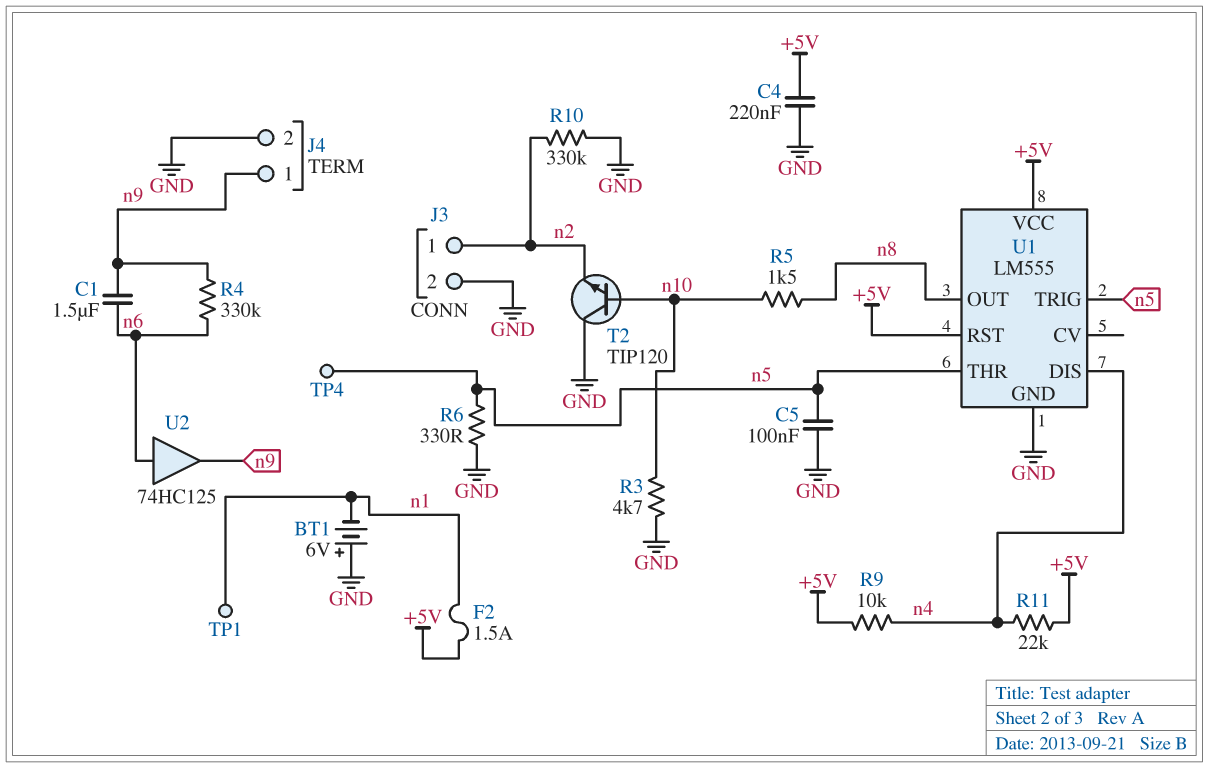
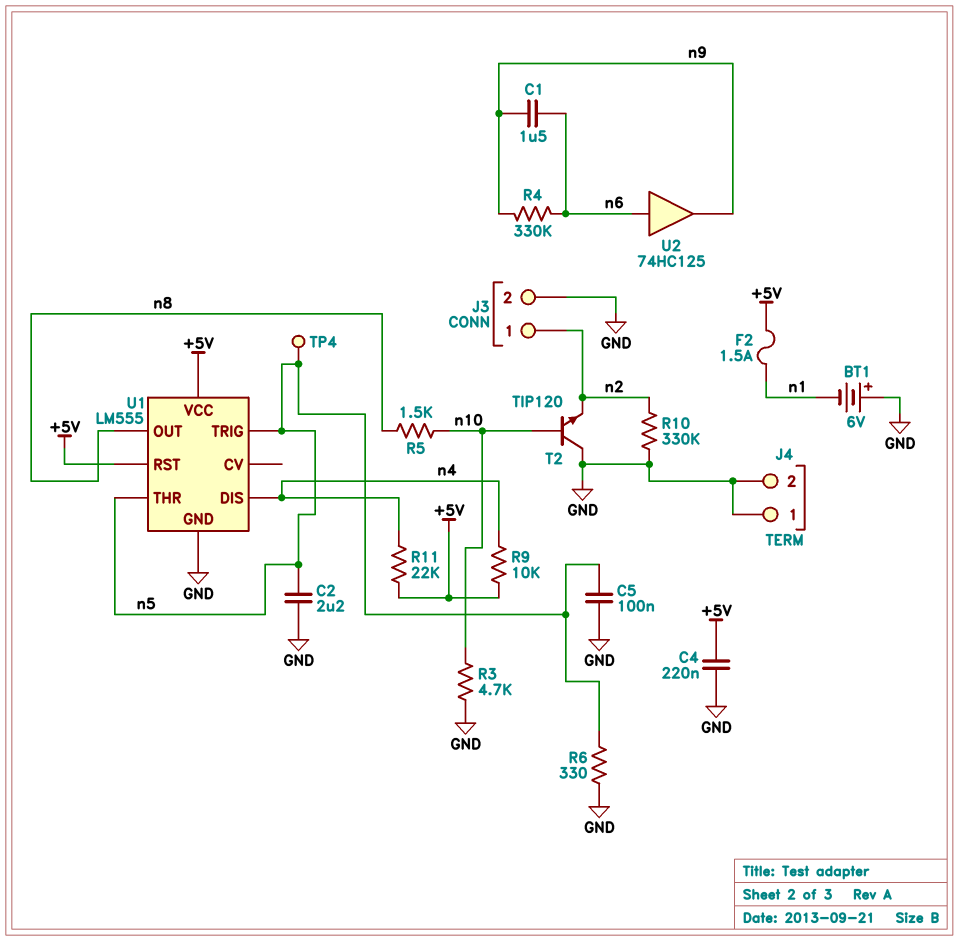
C2: none -> 2.2uF (GND, n5)
J4 pin 1: n9 -> GND
TP1: test point (n1) -> none

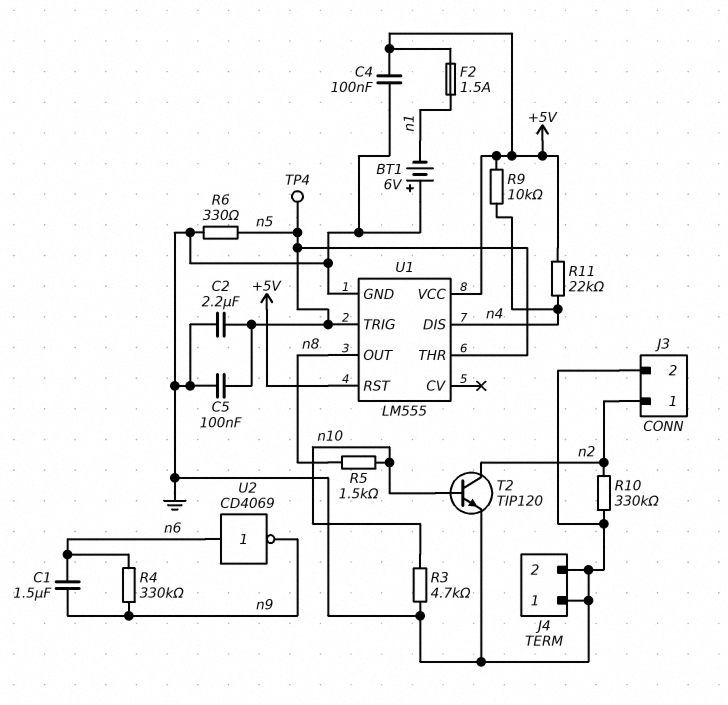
C4: 220nF (+5V, GND) -> 100nF (+5V, GND)
T2: NPN TIP120 (B n10, C GND, E n2) -> NPN TIP120 (B n10, C n2, E GND)
U2: buffer 74HC125 (in n6, out n9) -> NOT CD4069 (in n6, out n9)

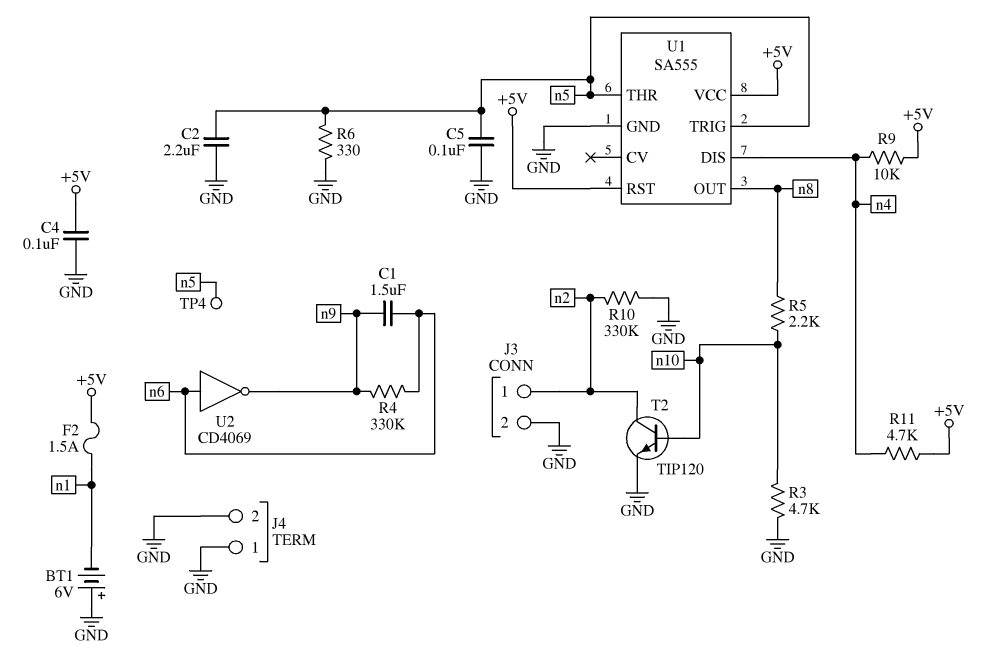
R5: 1.5k (n8, n10) -> 2.2k (n8, n10)
R11: 22k (+5V, n4) -> 4.7k (+5V, n4)
U1: LM555 -> SA555

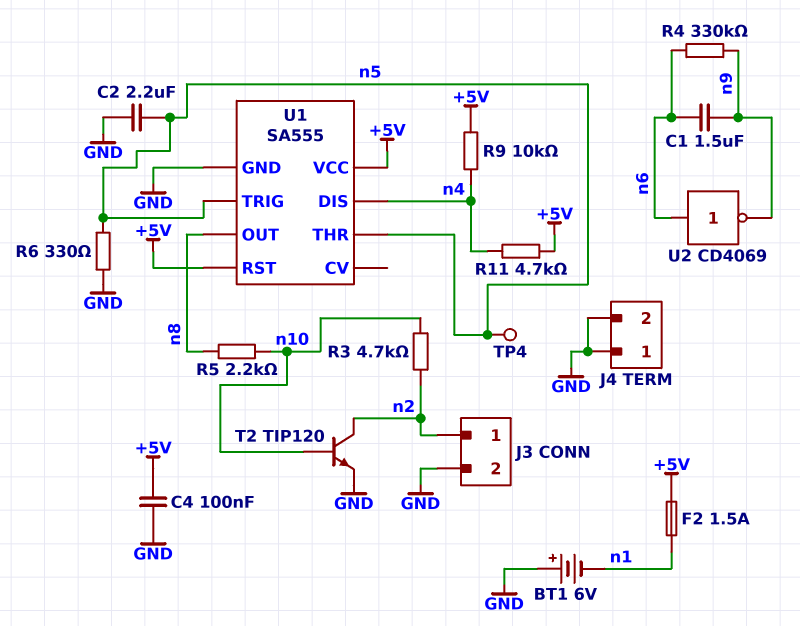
C5: 100nF (GND, n5) -> none
R3: 4.7k (GND, n10) -> 4.7k (n2, n10)
R10: 330k (GND, n2) -> none

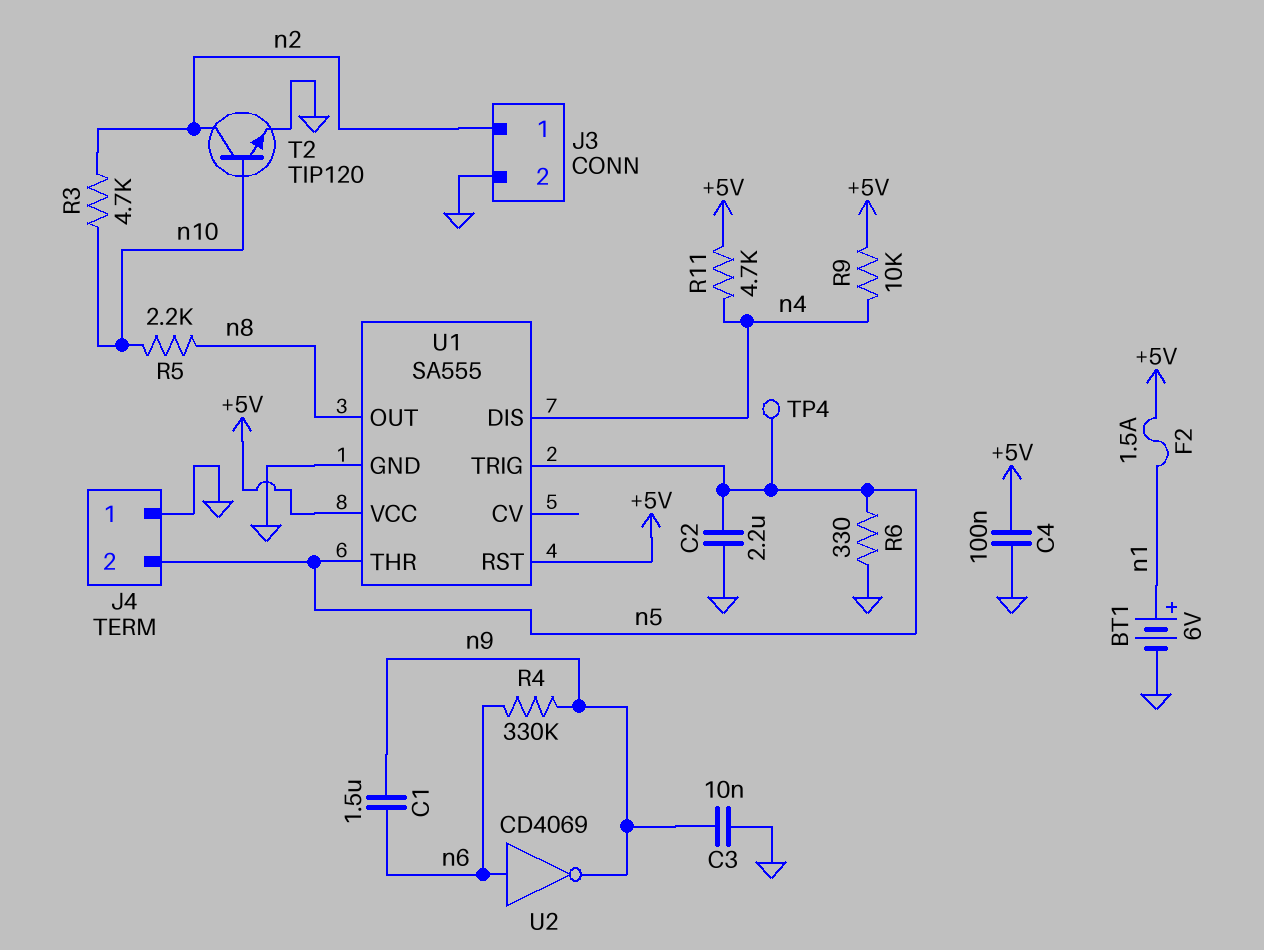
BT1: 6V (plus GND, minus n1) -> 6V (plus n1, minus GND)
C3: none -> 10nF (GND, n9)
J4 pin 2: GND -> n5

